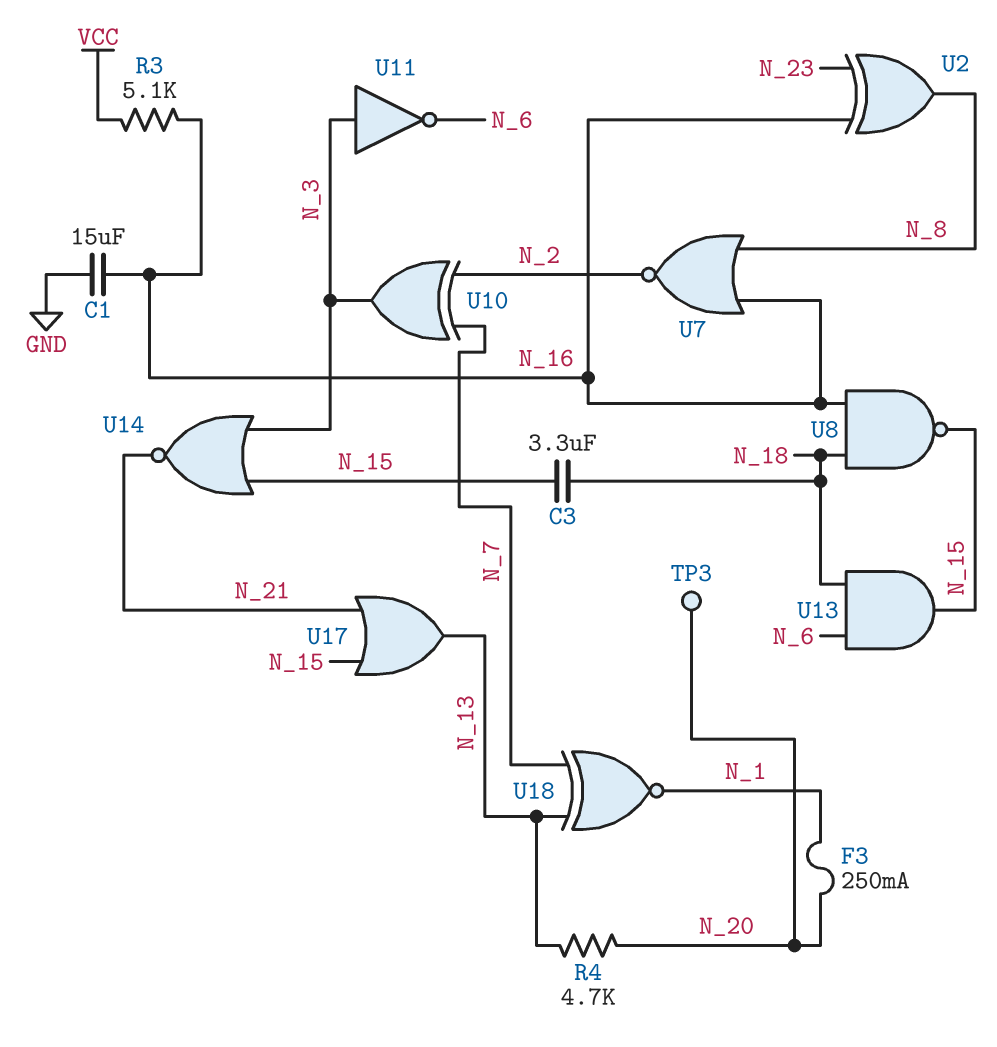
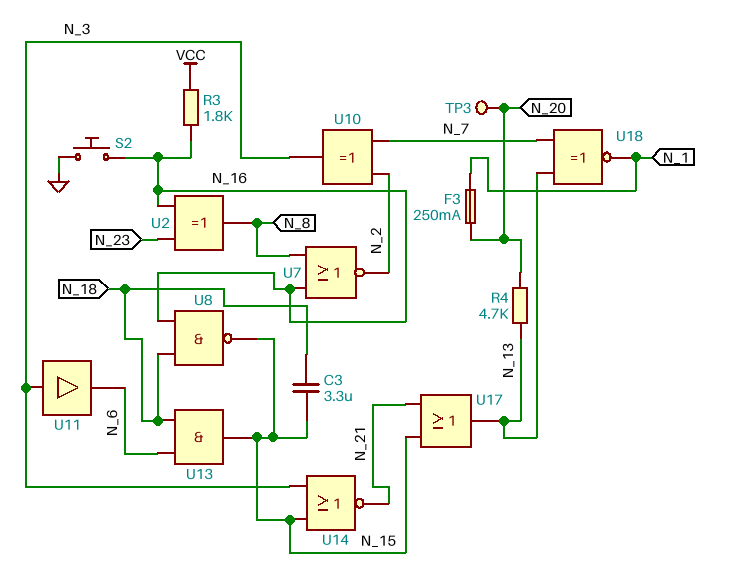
C1: 15uF (GND, N_16) -> none
R3: 5.1k (N_16, VCC) -> 1.8k (N_16, VCC)
S2: none -> button (GND, N_16)
U11: NOT (in N_3, out N_6) -> buffer (in N_3, out N_6)

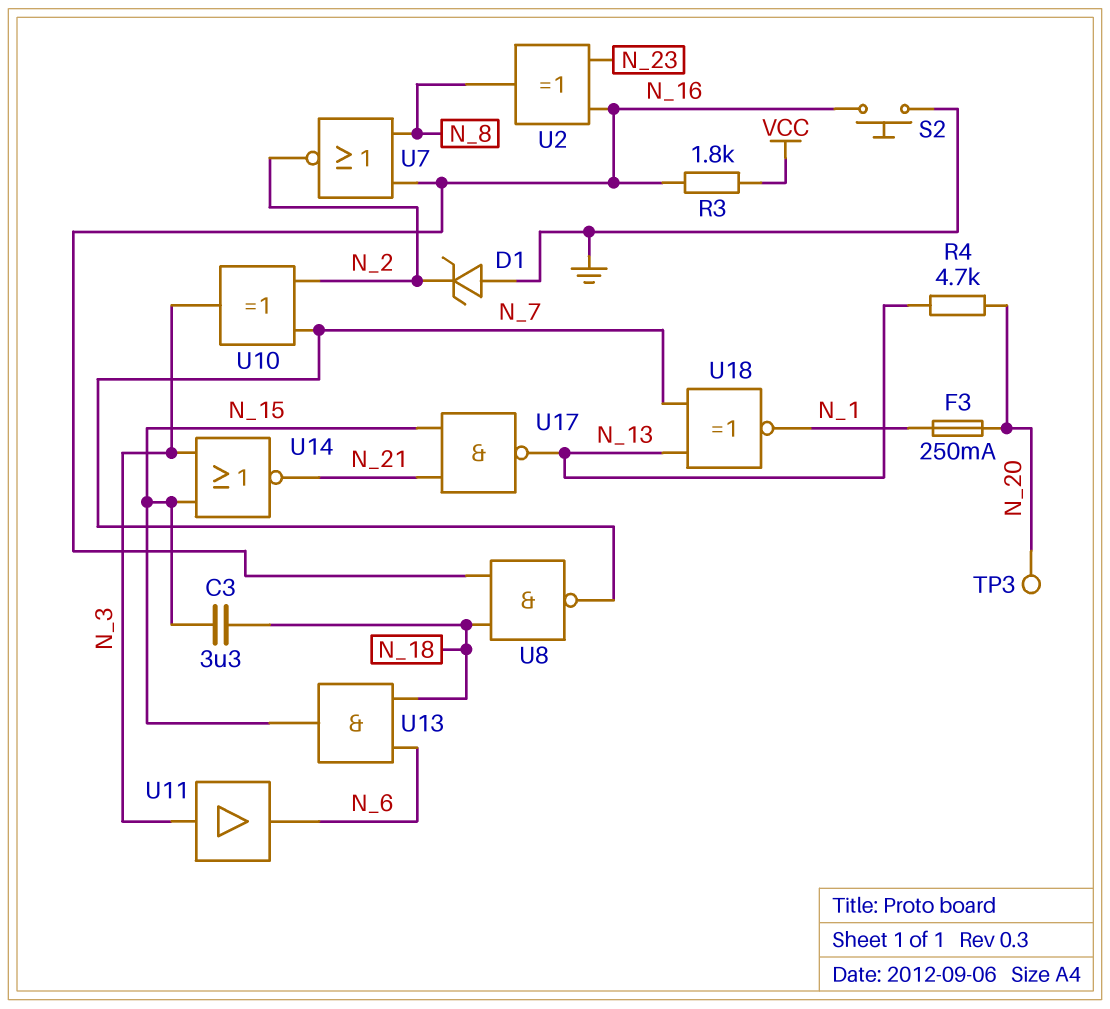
D1: none -> zener (A GND, K N_2)
U8: NAND (in N_16, in N_18, out N_15) -> NAND (in N_16, in N_18, out N_7)
U17: OR (in N_15, in N_21, out N_13) -> NAND (in N_15, in N_21, out N_13)

